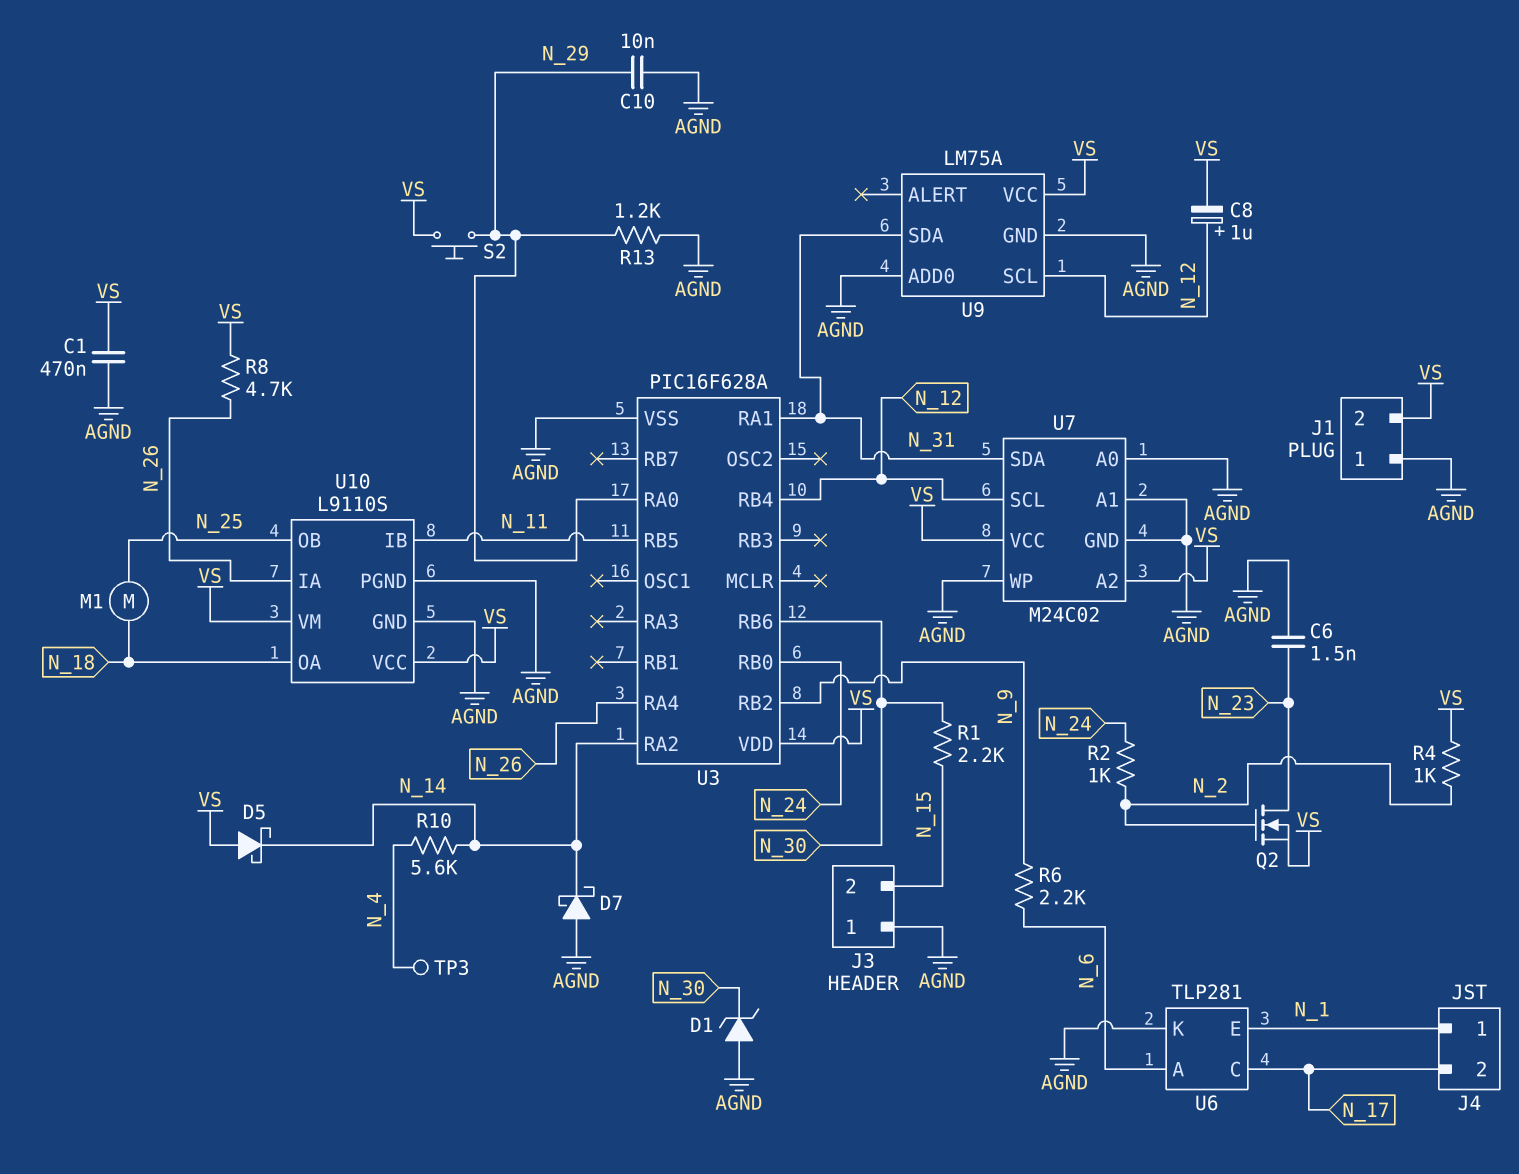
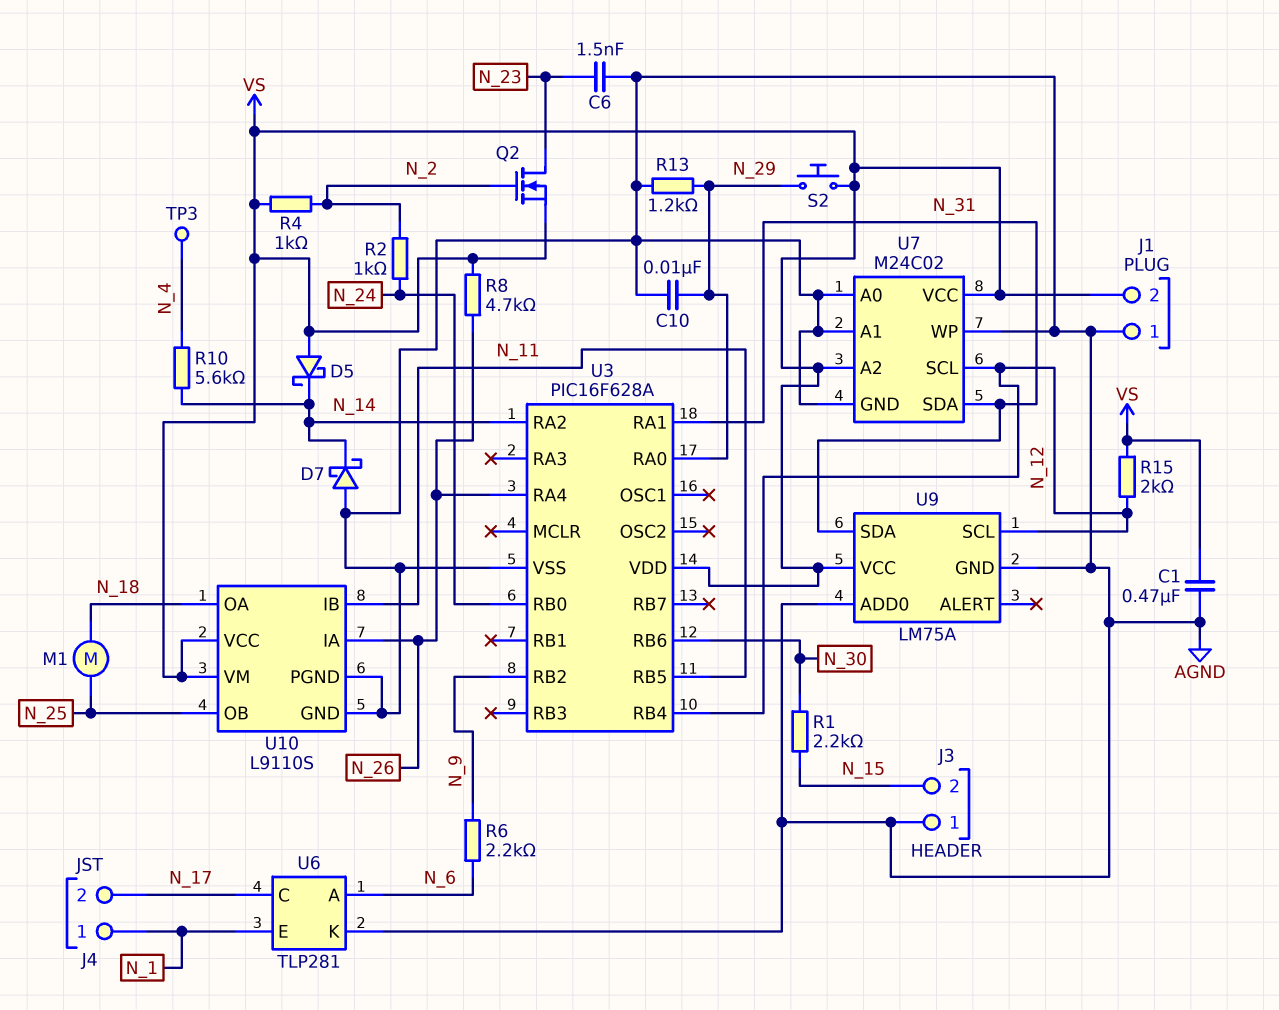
C8: 1uF (plus N_12, minus VS) -> none
D1: zener (A AGND, K N_30) -> none
R15: none -> 2k (N_12, VS)

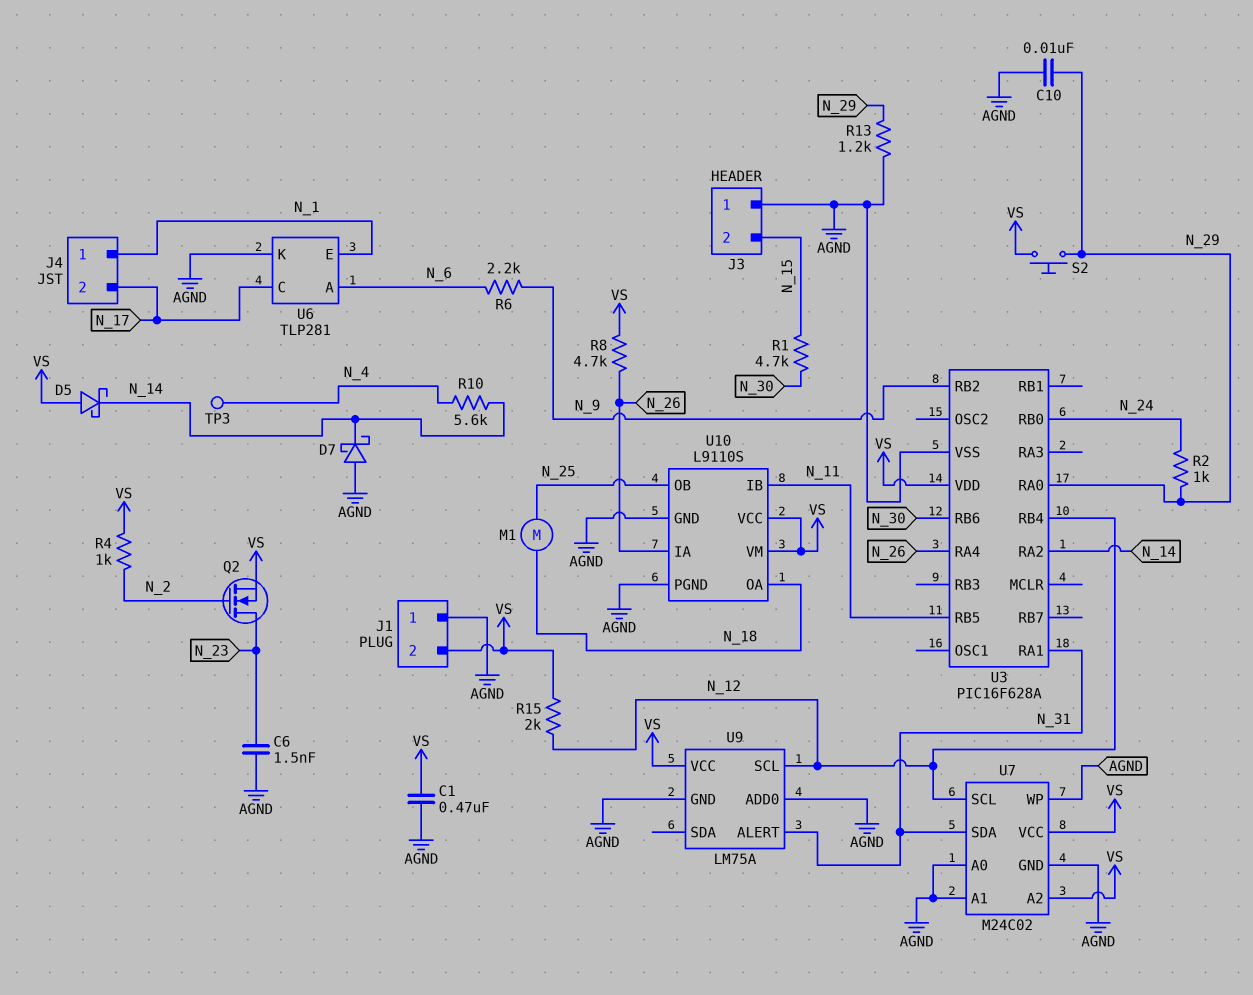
R1: 2.2k (N_15, N_30) -> 4.7k (N_15, N_30)
R2: 1k (N_2, N_24) -> 1k (N_24, N_29)
U9 pin ALERT: none -> N_31
U9 pin SDA: N_31 -> none

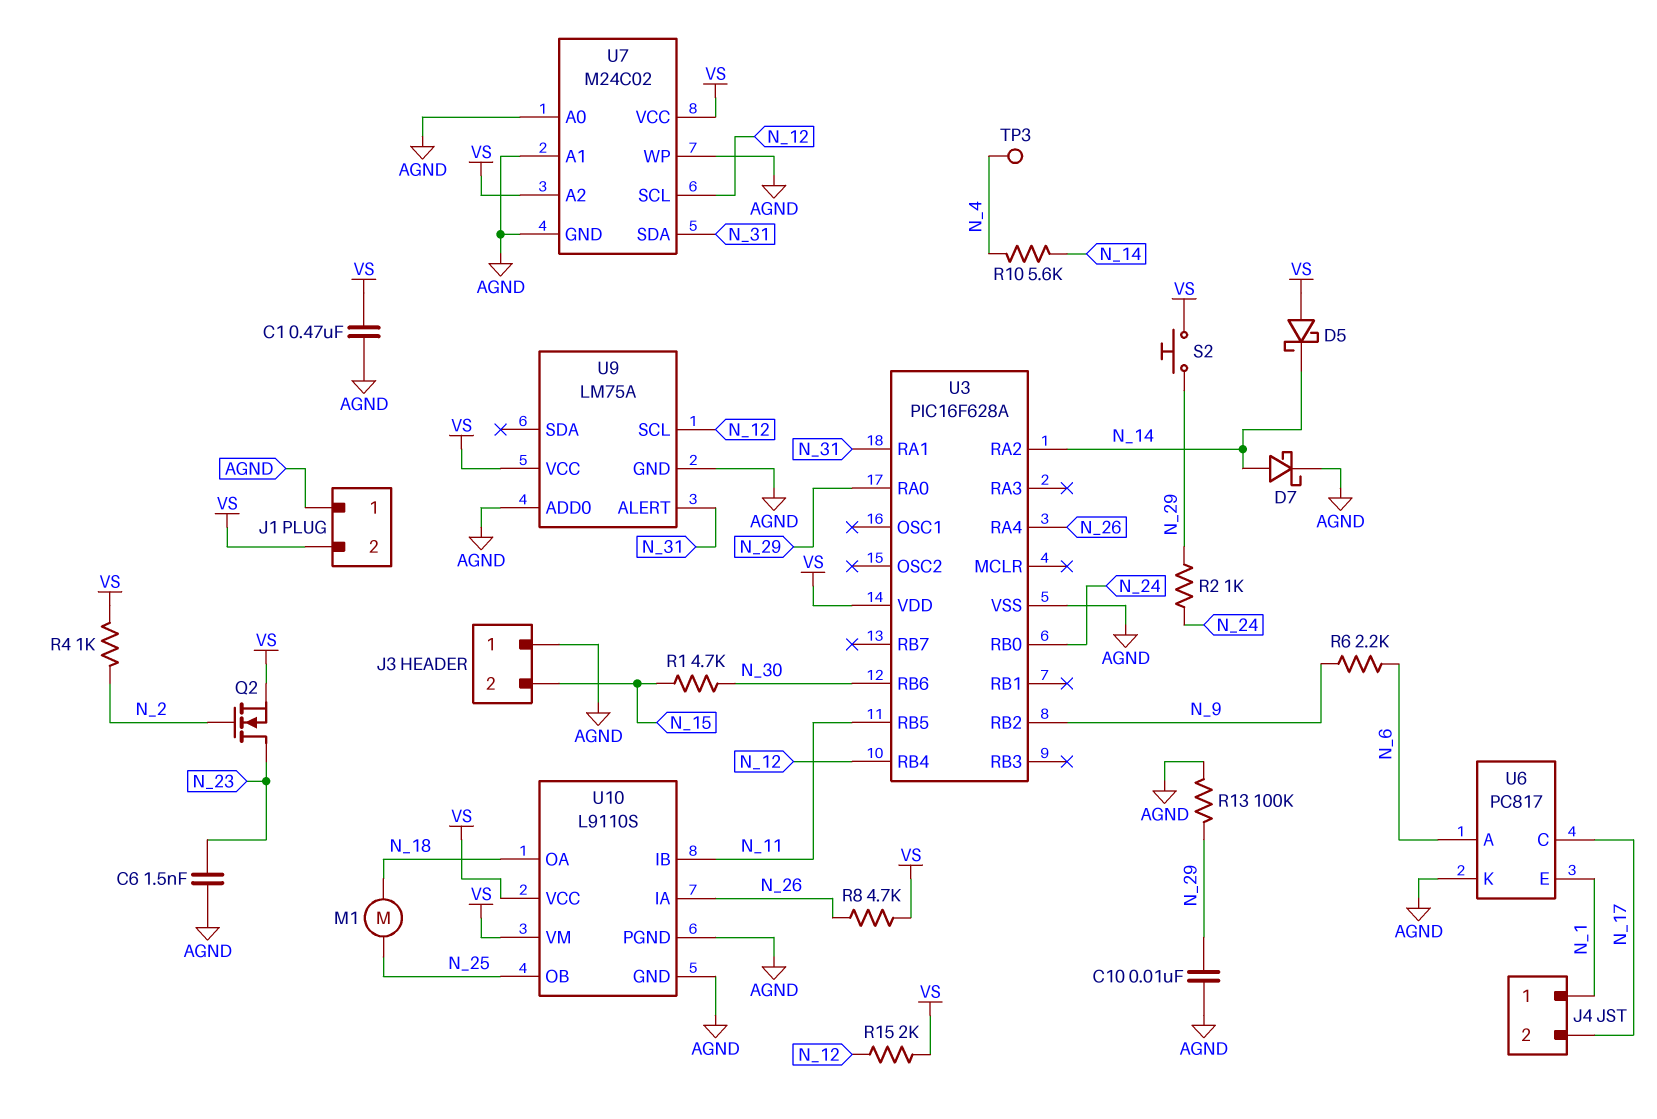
D7: schottky (A AGND, K N_14) -> schottky (A N_14, K AGND)
R13: 1.2k (AGND, N_29) -> 100k (AGND, N_29)
U6: TLP281 -> PC817

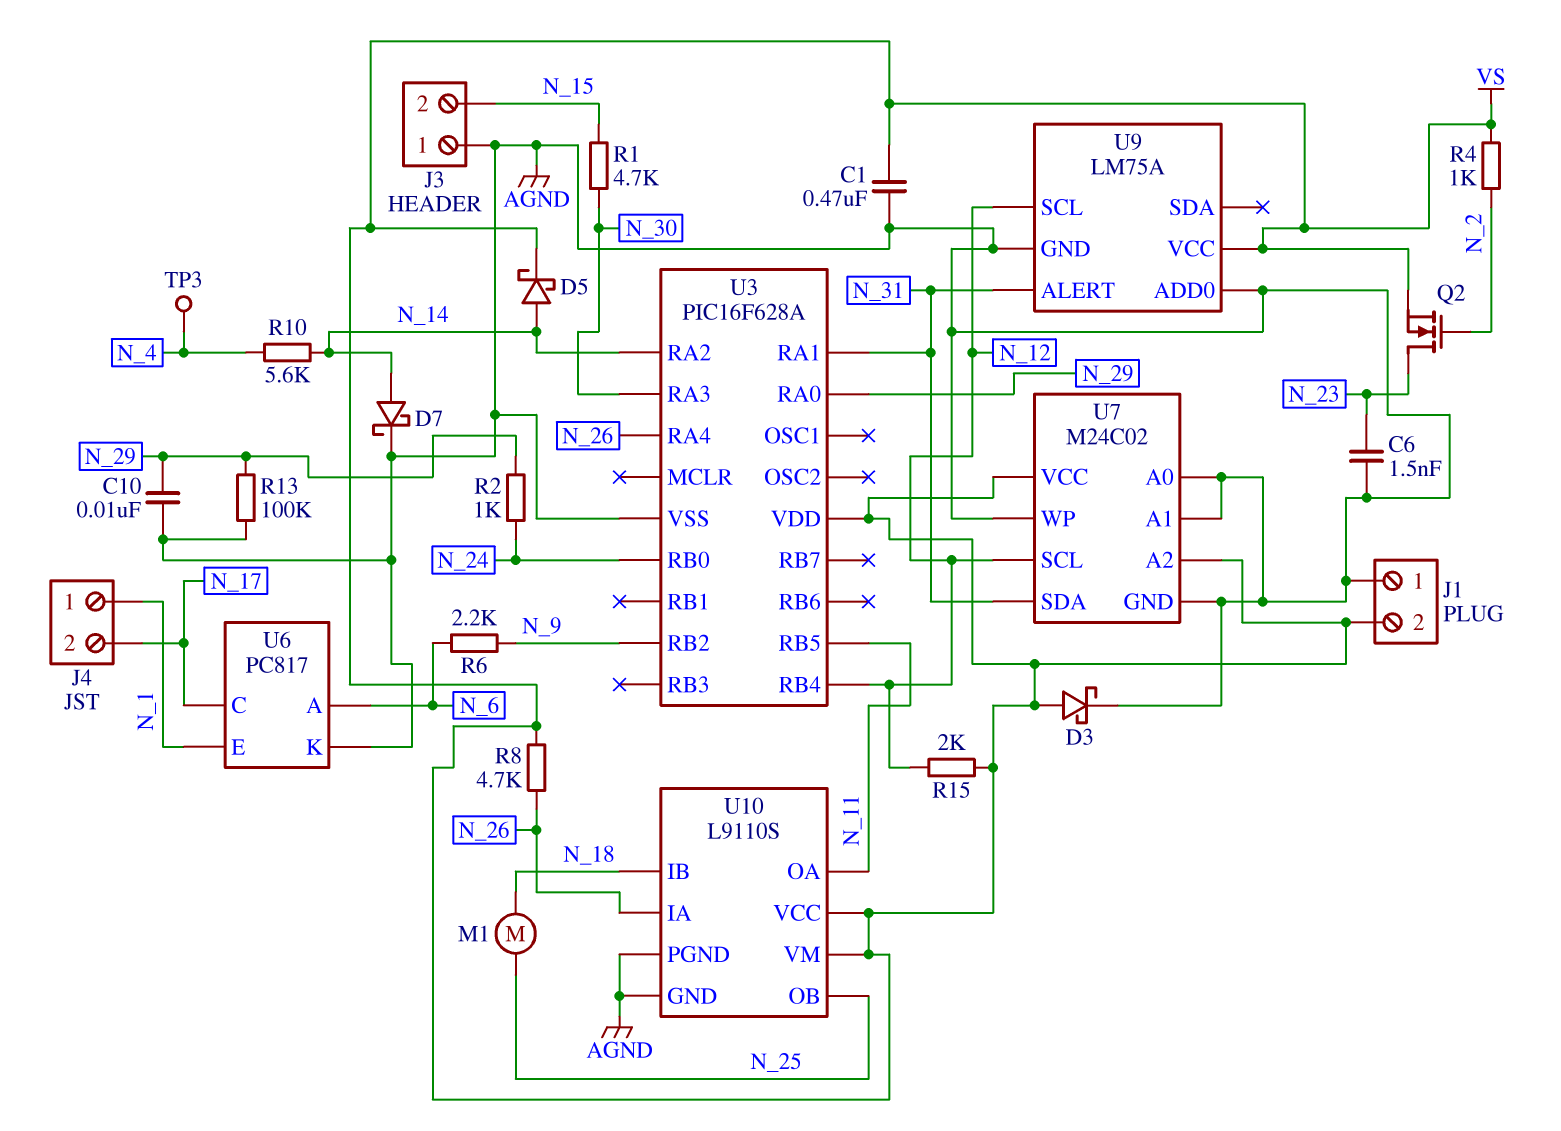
D3: none -> schottky (A VS, K AGND)
D5: schottky (A VS, K N_14) -> schottky (A N_14, K VS)
S2: button (N_29, VS) -> none
U3 pin RA3: none -> N_30
U3 pin RB6: N_30 -> none
U10 pin IB: N_11 -> N_18
U10 pin OA: N_18 -> N_11

